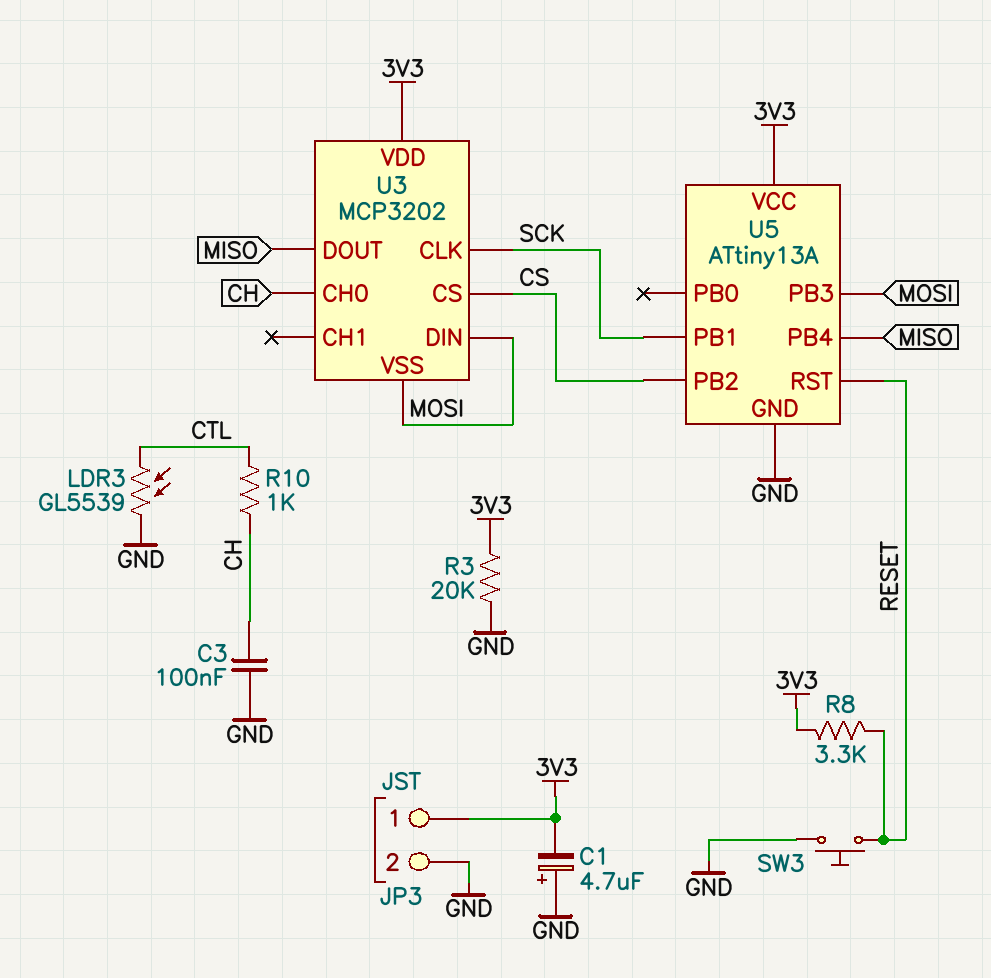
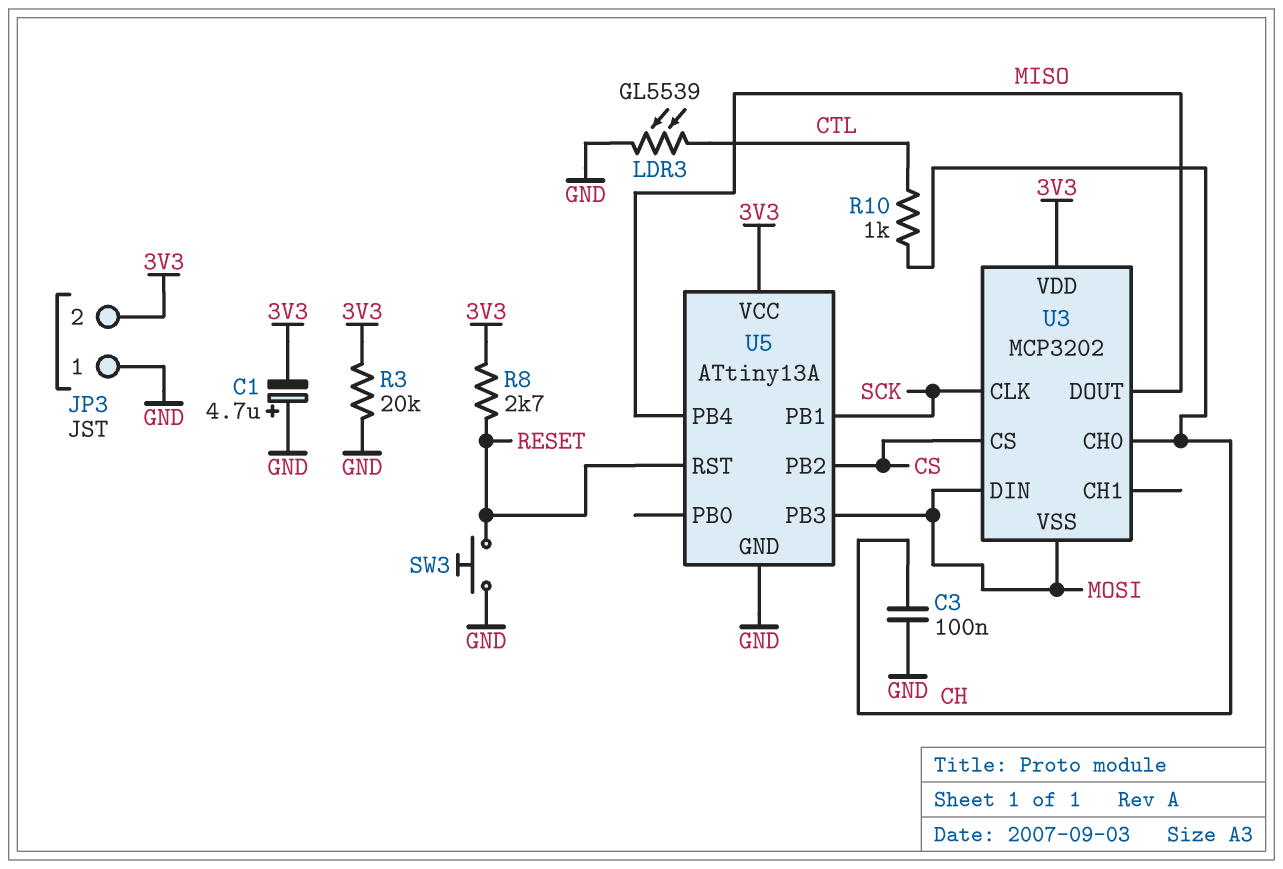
JP3 pin 1: 3V3 -> GND
JP3 pin 2: GND -> 3V3
R8: 3.3k (3V3, RESET) -> 2.7k (3V3, RESET)

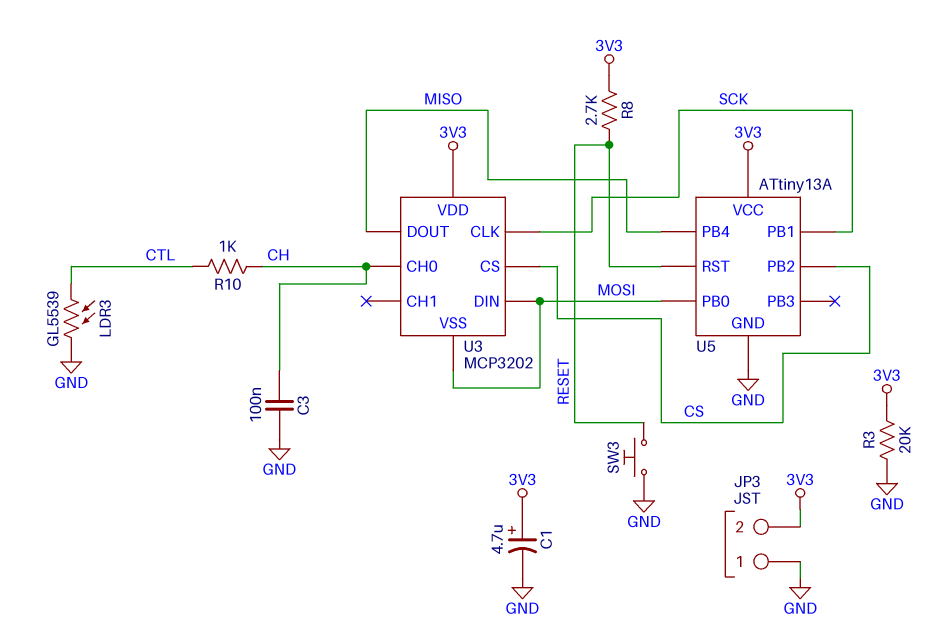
C1: 4.7uF (plus GND, minus 3V3) -> 4.7uF (plus 3V3, minus GND)
U5 pin PB0: none -> MOSI
U5 pin PB3: MOSI -> none

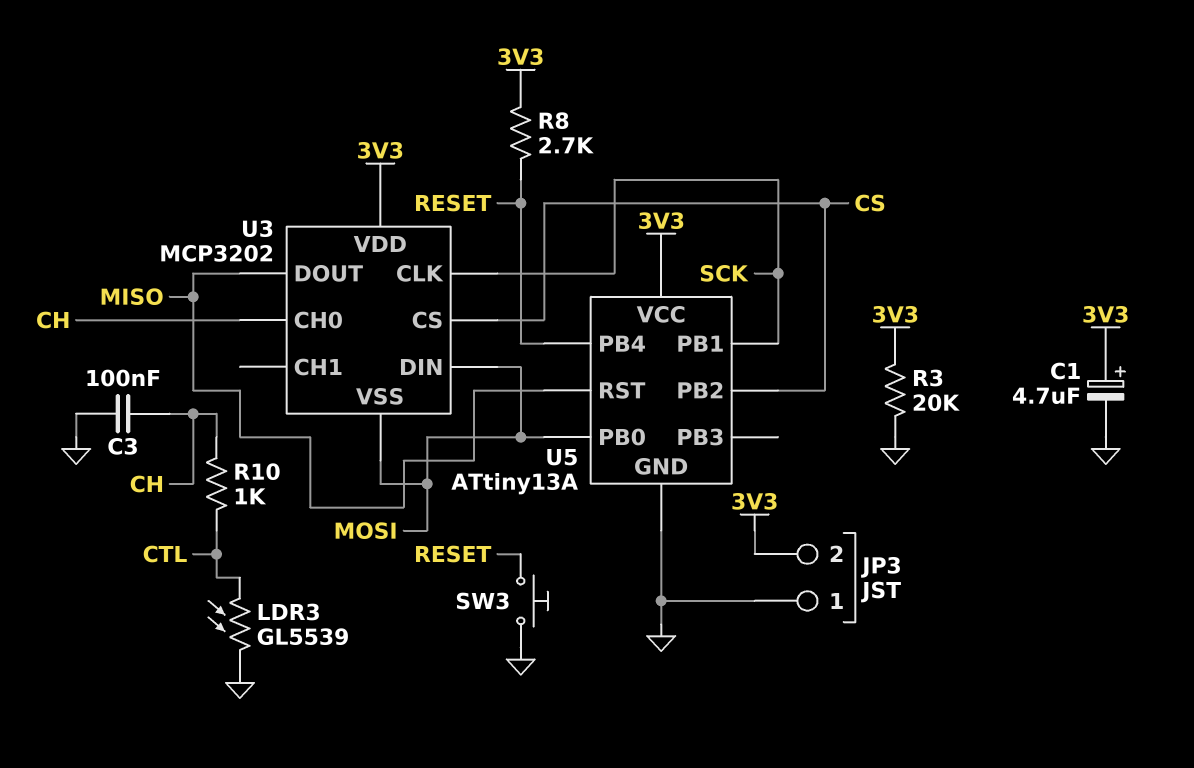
U5 pin PB4: MISO -> RESET
U5 pin RST: RESET -> MISO

